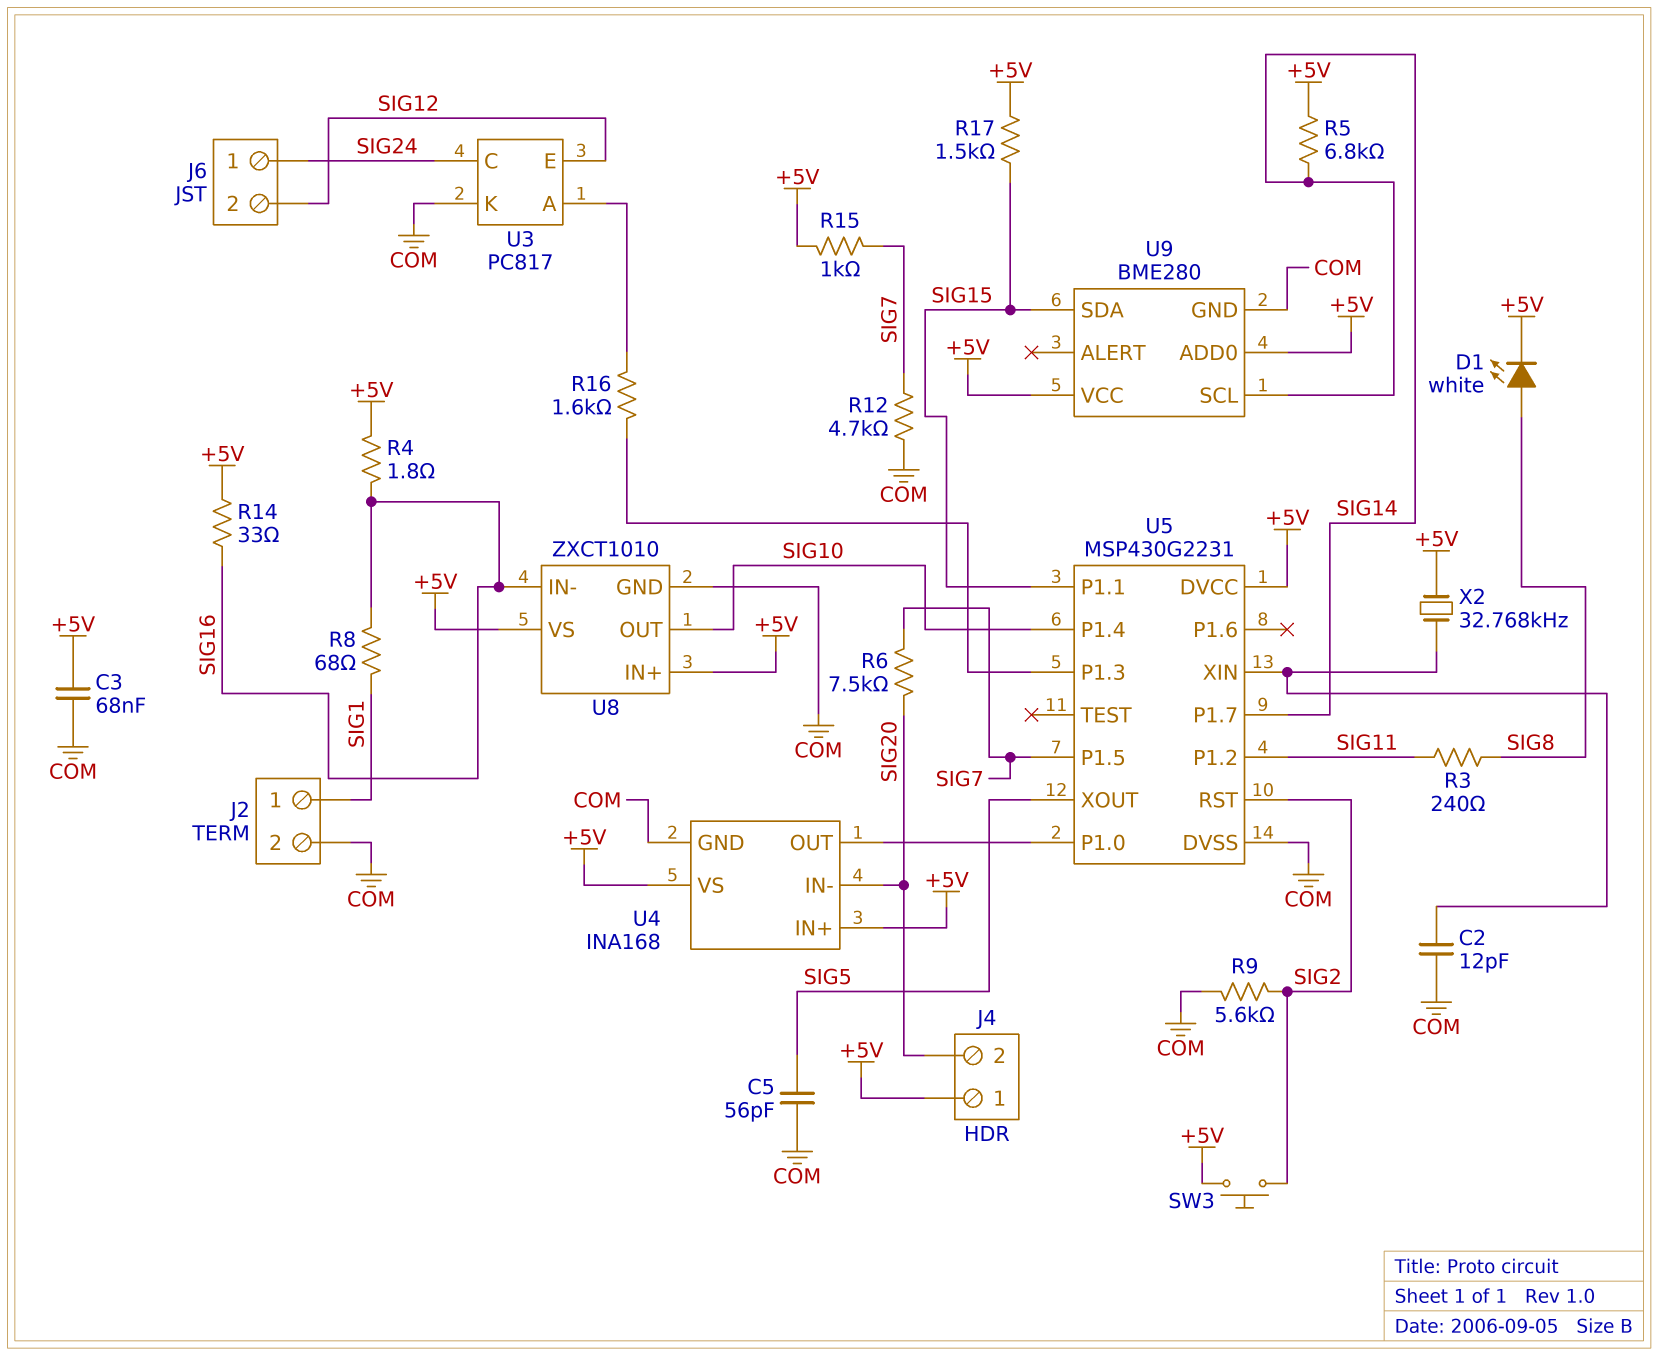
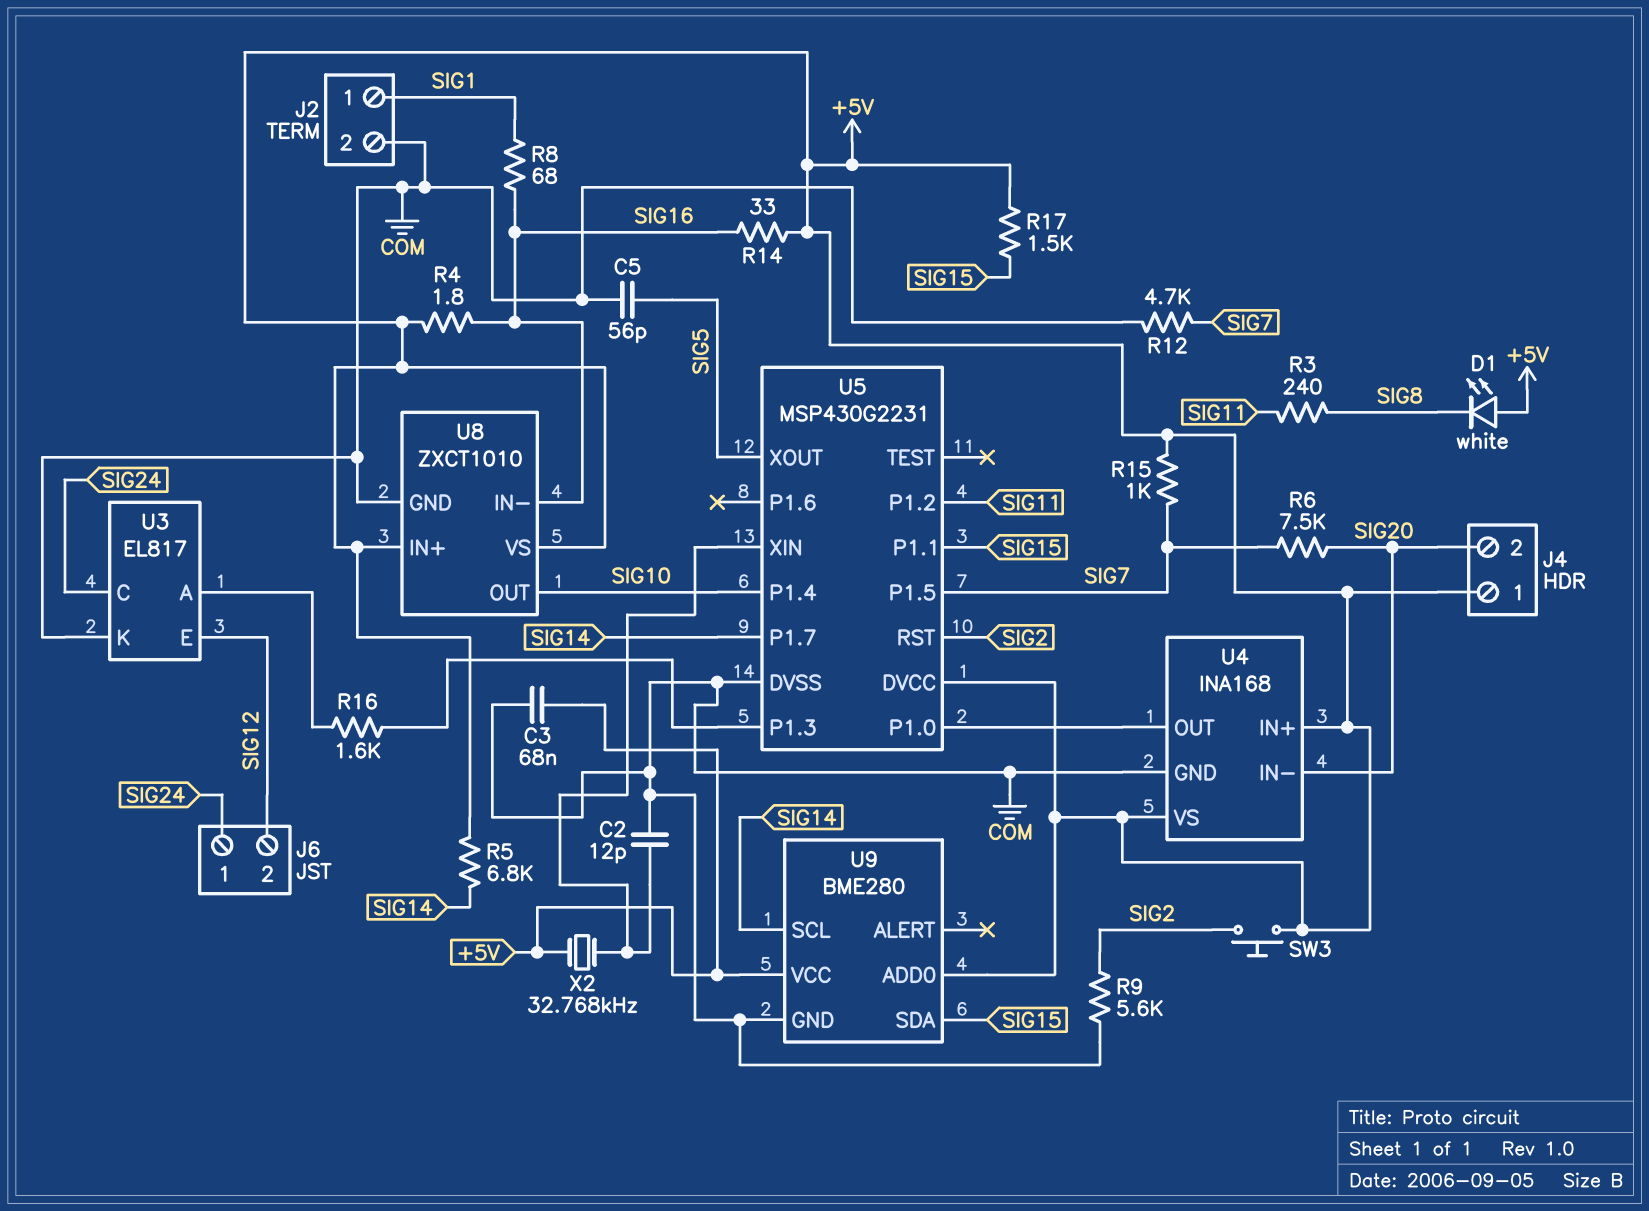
D1: LED white (A SIG8, K +5V) -> LED white (A +5V, K SIG8)
U3: PC817 -> EL817

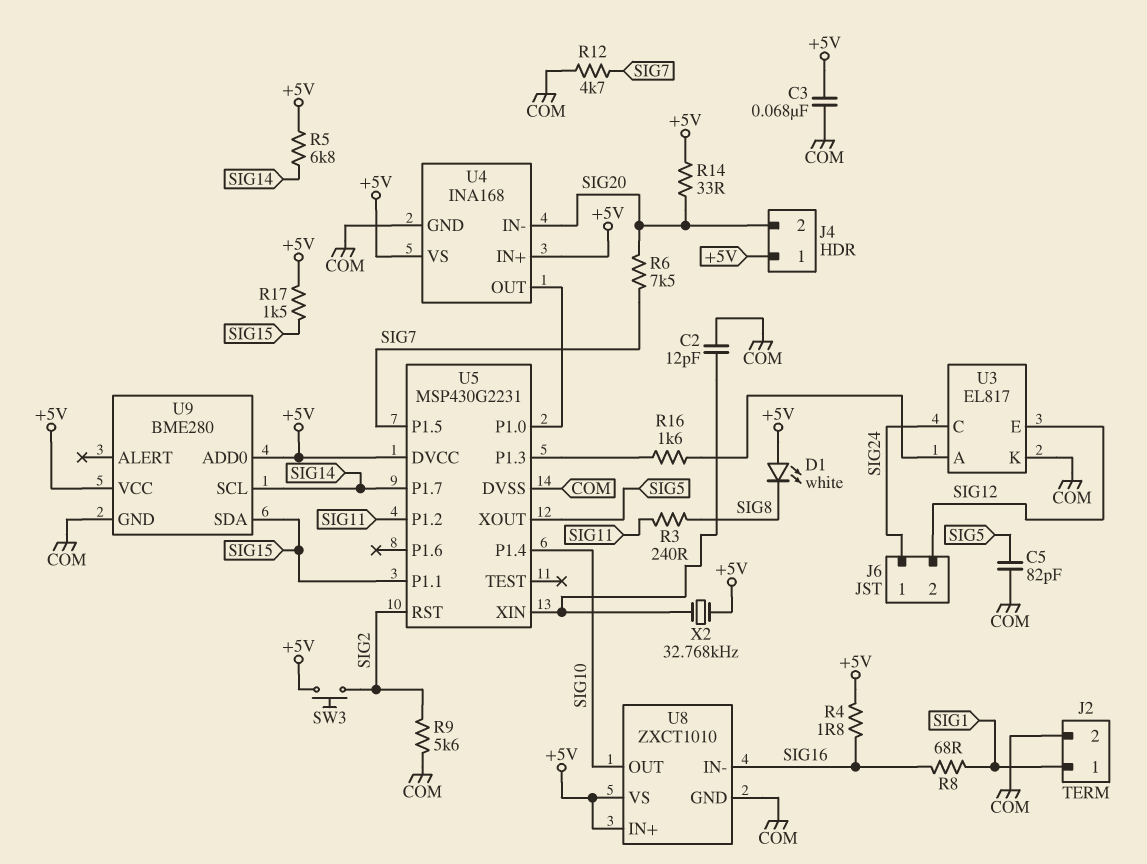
C5: 56pF (COM, SIG5) -> 82pF (COM, SIG5)
R14: 33 (+5V, SIG16) -> 33 (+5V, SIG20)
R15: 1k (+5V, SIG7) -> none

